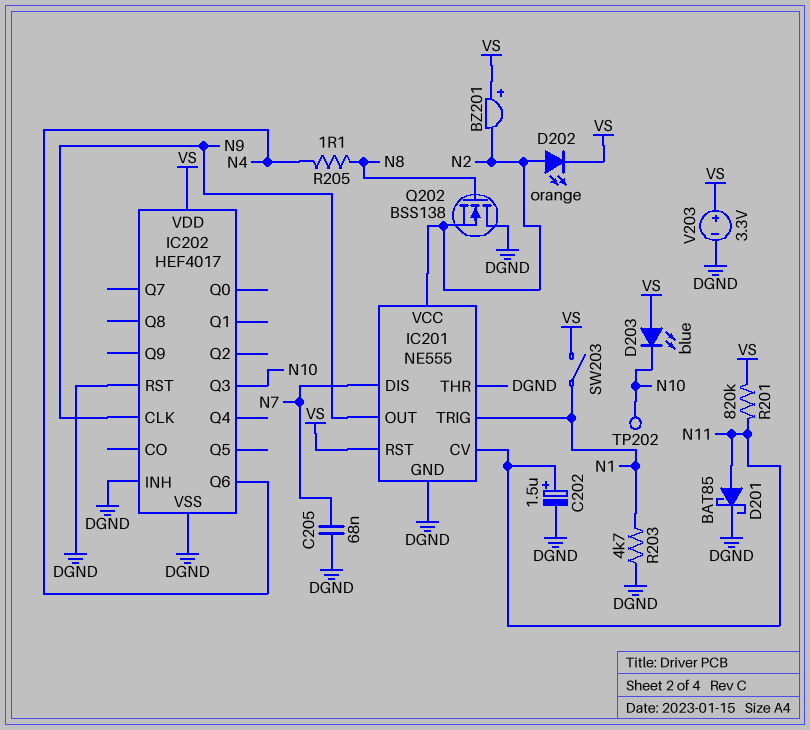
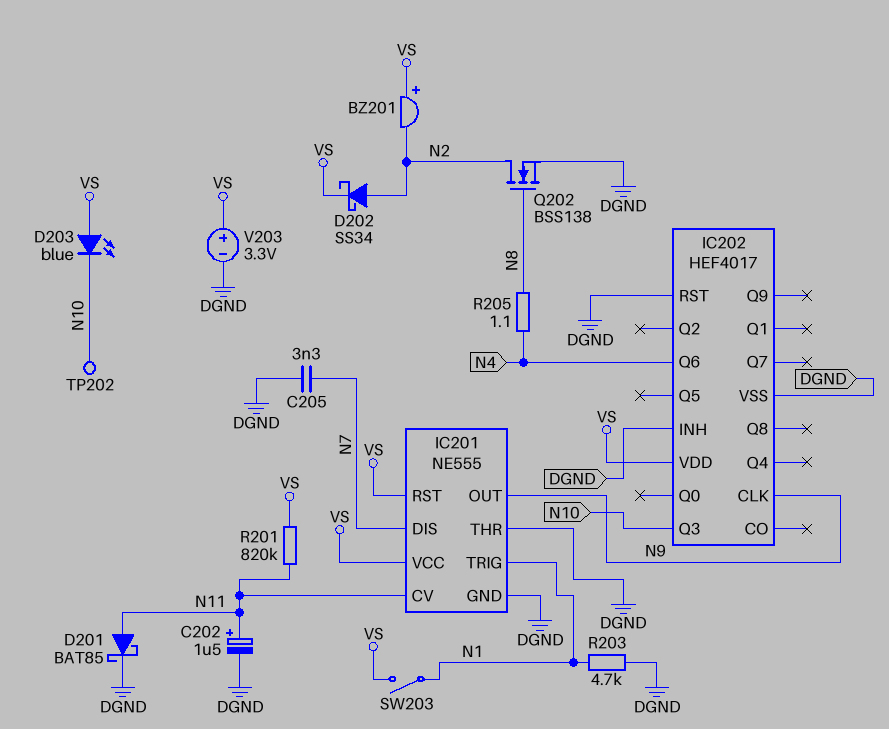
C205: 68nF (DGND, N7) -> 3.3nF (DGND, N7)
D202: LED orange (A N2, K VS) -> schottky SS34 (A N2, K VS)
IC201 pin VCC: N2 -> VS
Q202: NMOS BSS138 (G N8, D DGND, S N2) -> NMOS BSS138 (G N8, D N2, S DGND)

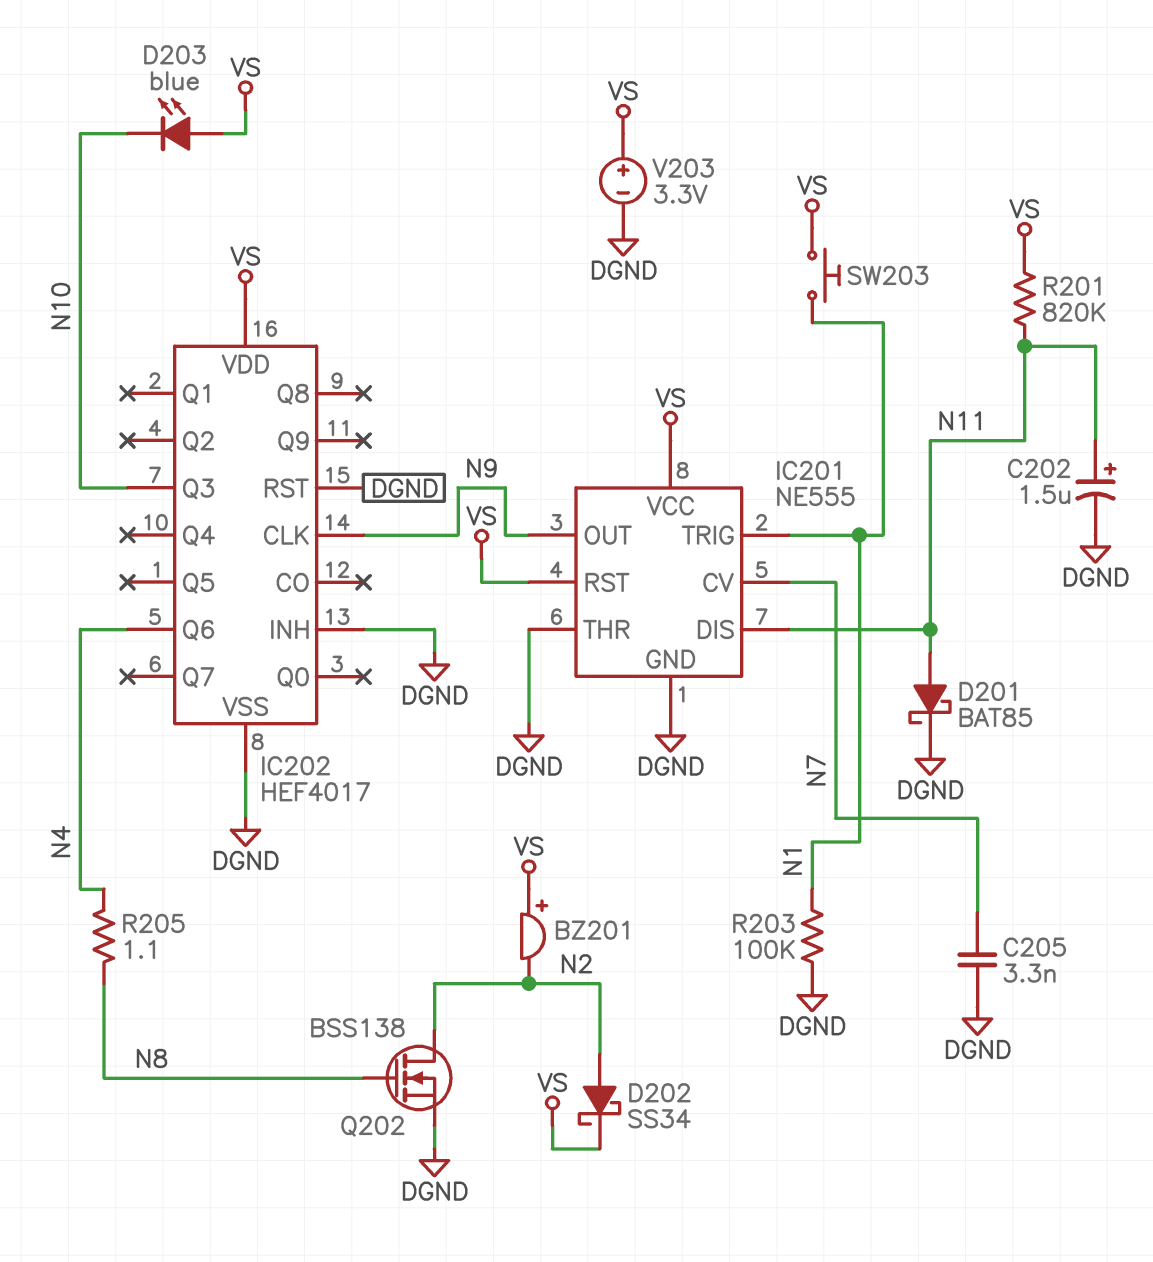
IC201 pin CV: N11 -> N7
IC201 pin DIS: N7 -> N11
R203: 4.7k (DGND, N1) -> 100k (DGND, N1)
SW203: switch (N1, VS) -> button (N1, VS)
TP202: test point (N10) -> none

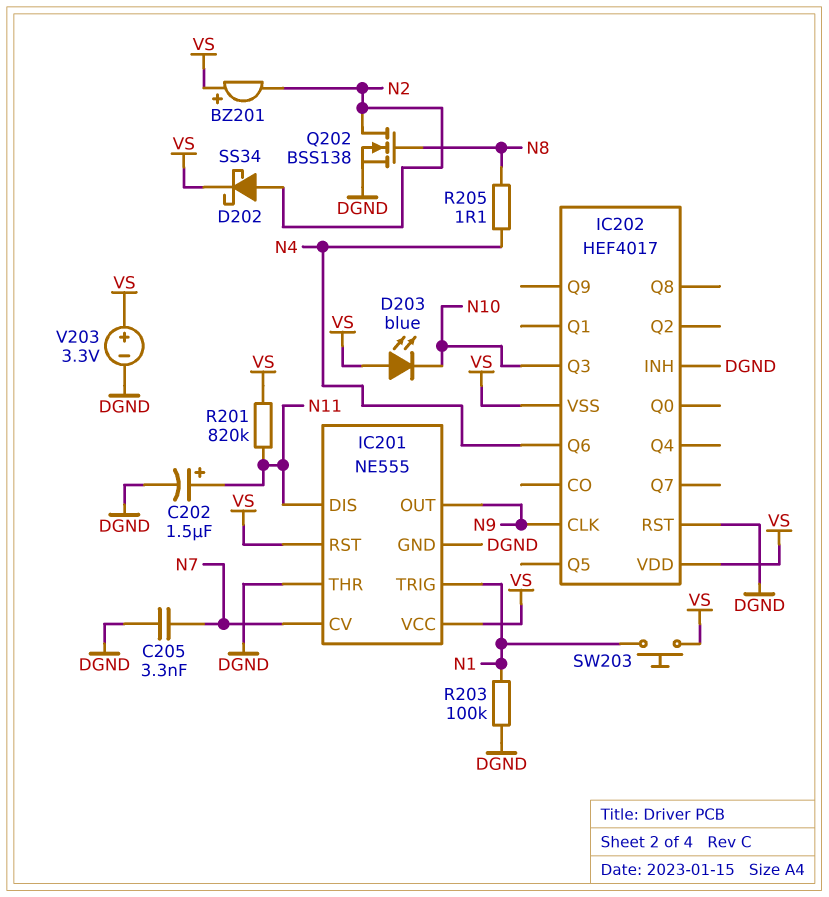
D201: schottky BAT85 (A N11, K DGND) -> none
IC202 pin VSS: DGND -> VS

